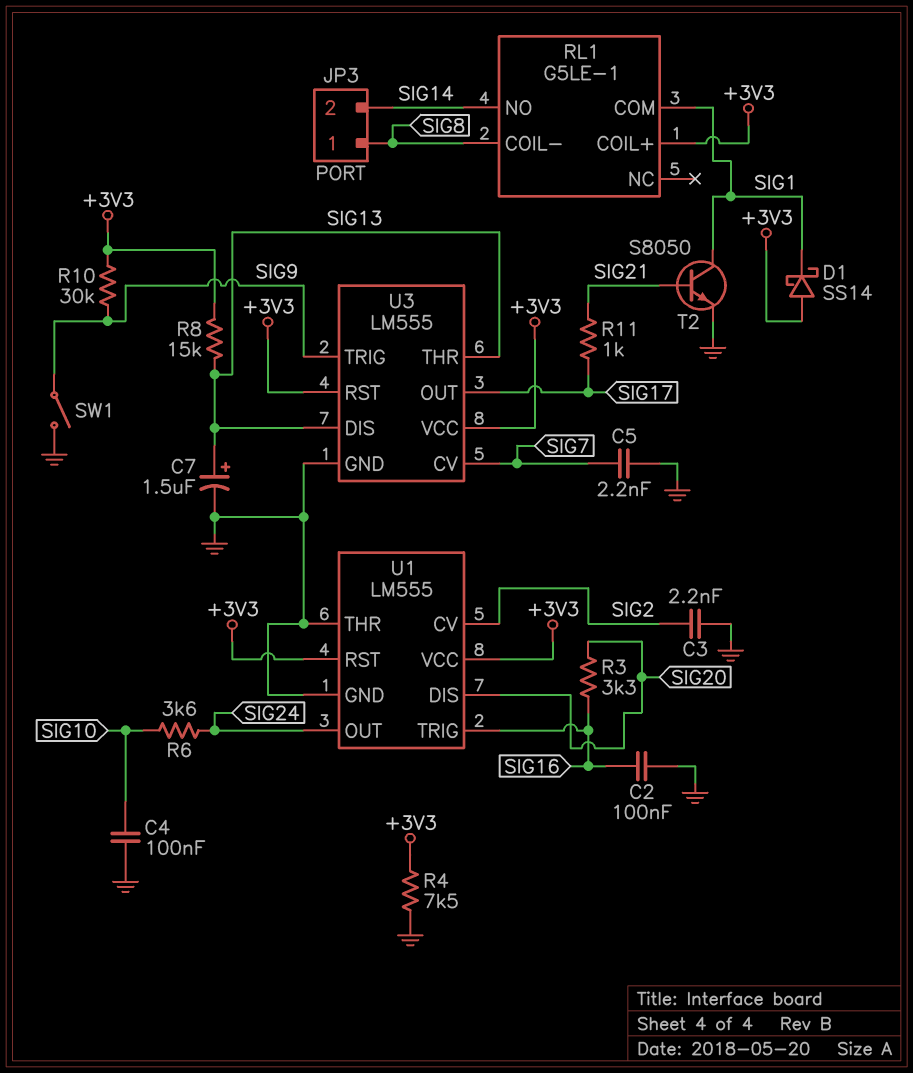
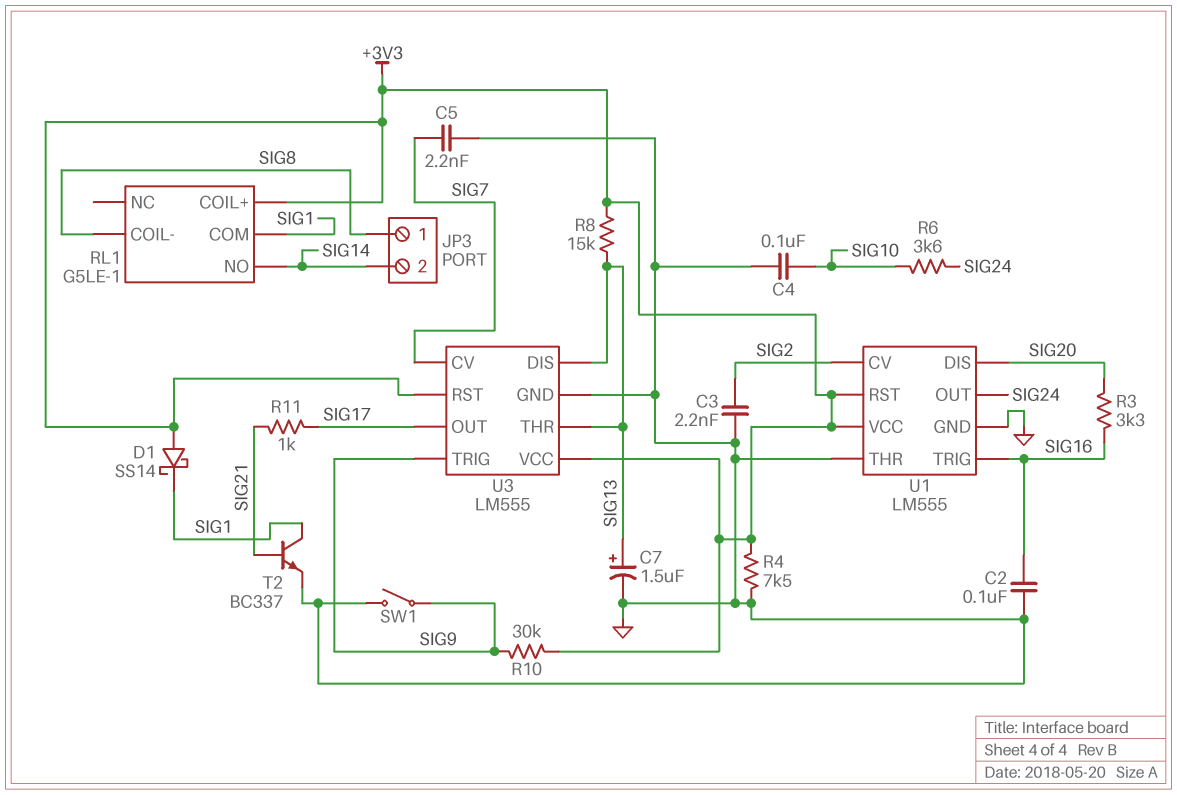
T2: NPN S8050 (B SIG21, C SIG1, E GND) -> NPN BC337 (B SIG21, C SIG1, E GND)

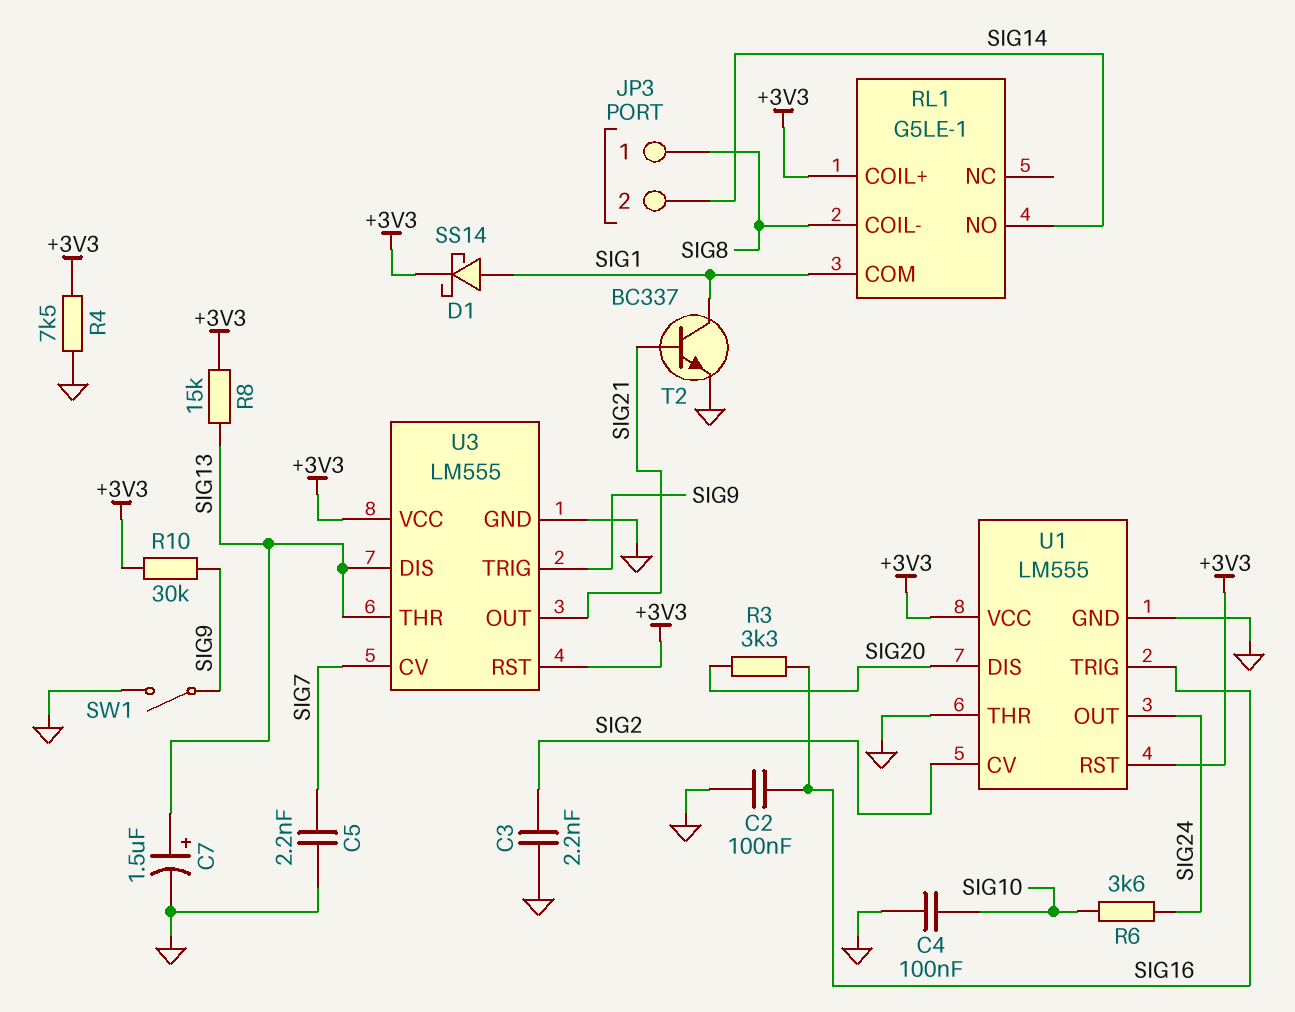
D1: schottky SS14 (A +3V3, K SIG1) -> schottky SS14 (A SIG1, K +3V3)
R11: 1k (SIG17, SIG21) -> none
U3 pin OUT: SIG17 -> SIG21

